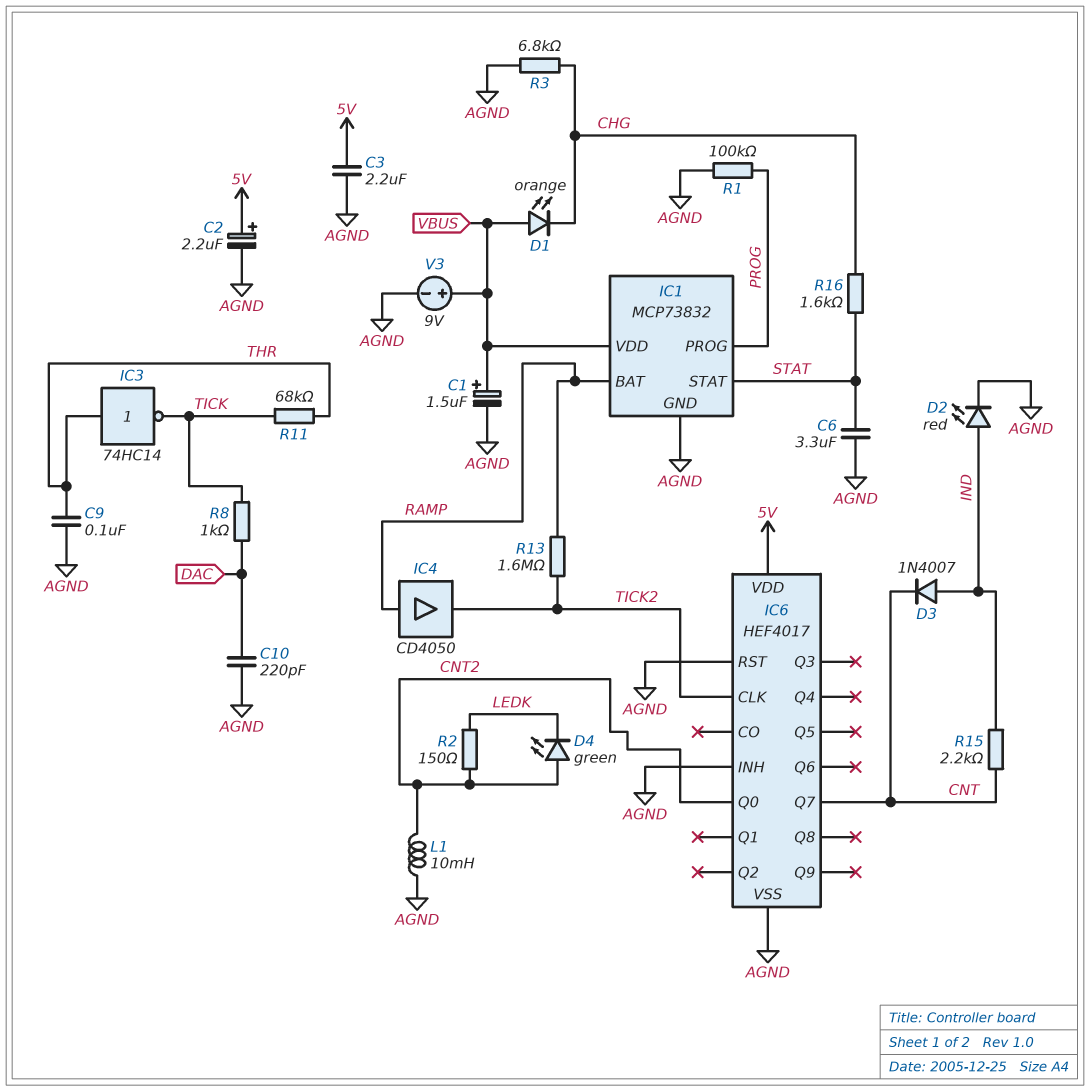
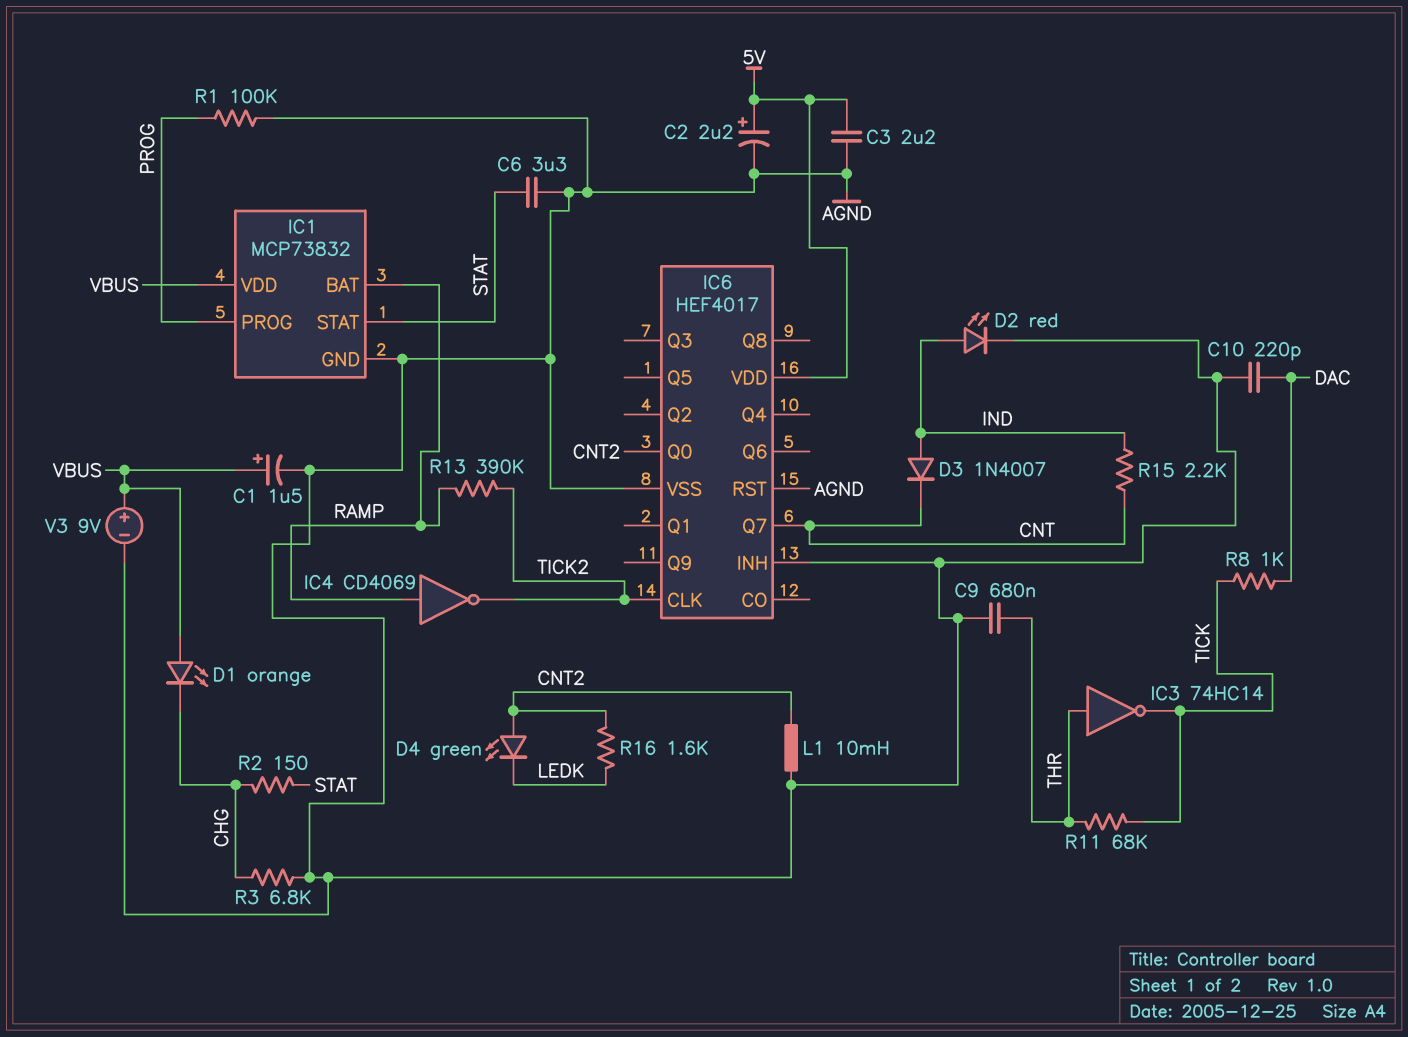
C9: 100nF (AGND, THR) -> 680nF (AGND, THR)
IC4: buffer CD4050 (in RAMP, out TICK2) -> NOT CD4069 (in RAMP, out TICK2)
R2: 150 (CNT2, LEDK) -> 150 (CHG, STAT)
R13: 1.6M (RAMP, TICK2) -> 390k (RAMP, TICK2)
R16: 1.6k (CHG, STAT) -> 1.6k (CNT2, LEDK)

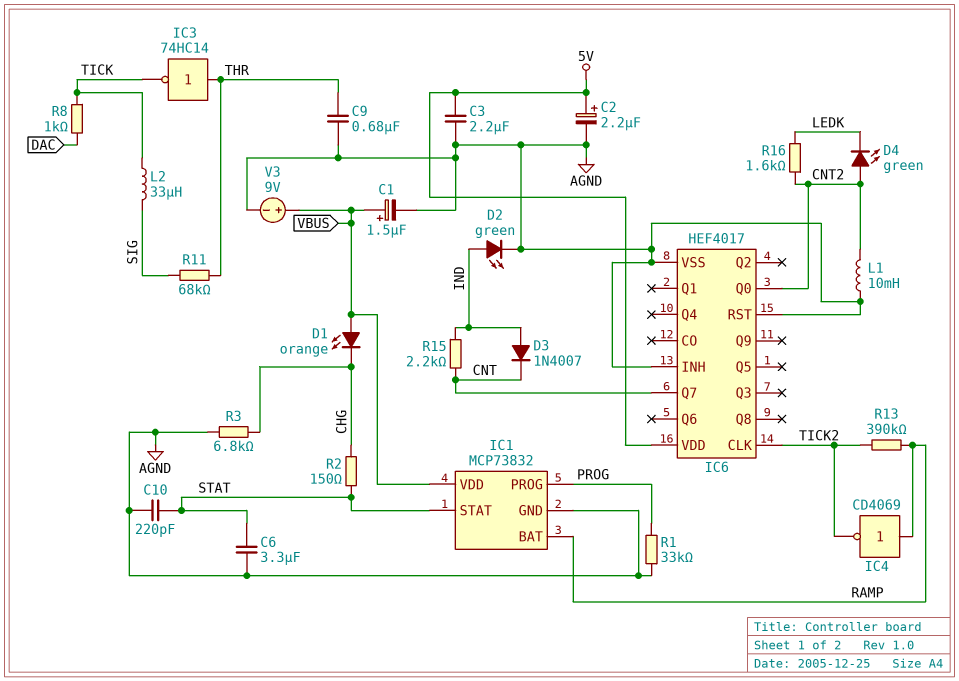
C10: 220pF (AGND, DAC) -> 220pF (AGND, STAT)
D2: LED red (A IND, K AGND) -> LED green (A IND, K AGND)
L2: none -> 33uH (SIG, TICK)
R1: 100k (AGND, PROG) -> 33k (AGND, PROG)
R11: 68k (THR, TICK) -> 68k (SIG, THR)

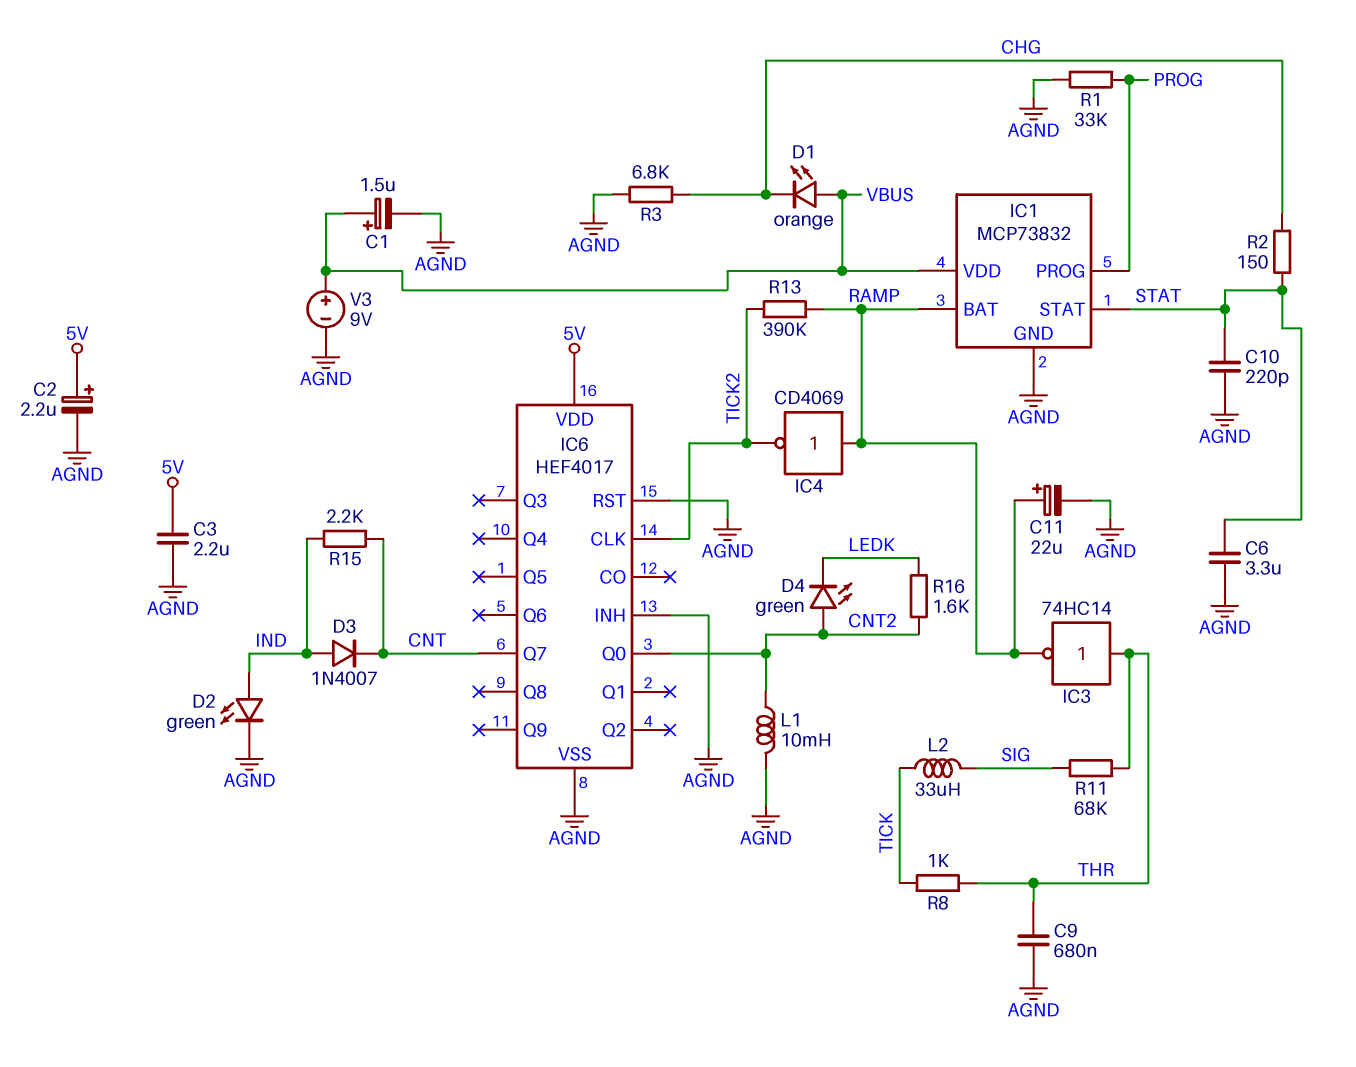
C11: none -> 22uF (plus RAMP, minus AGND)
IC3: NOT 74HC14 (in THR, out TICK) -> NOT 74HC14 (in THR, out RAMP)
R8: 1k (DAC, TICK) -> 1k (THR, TICK)

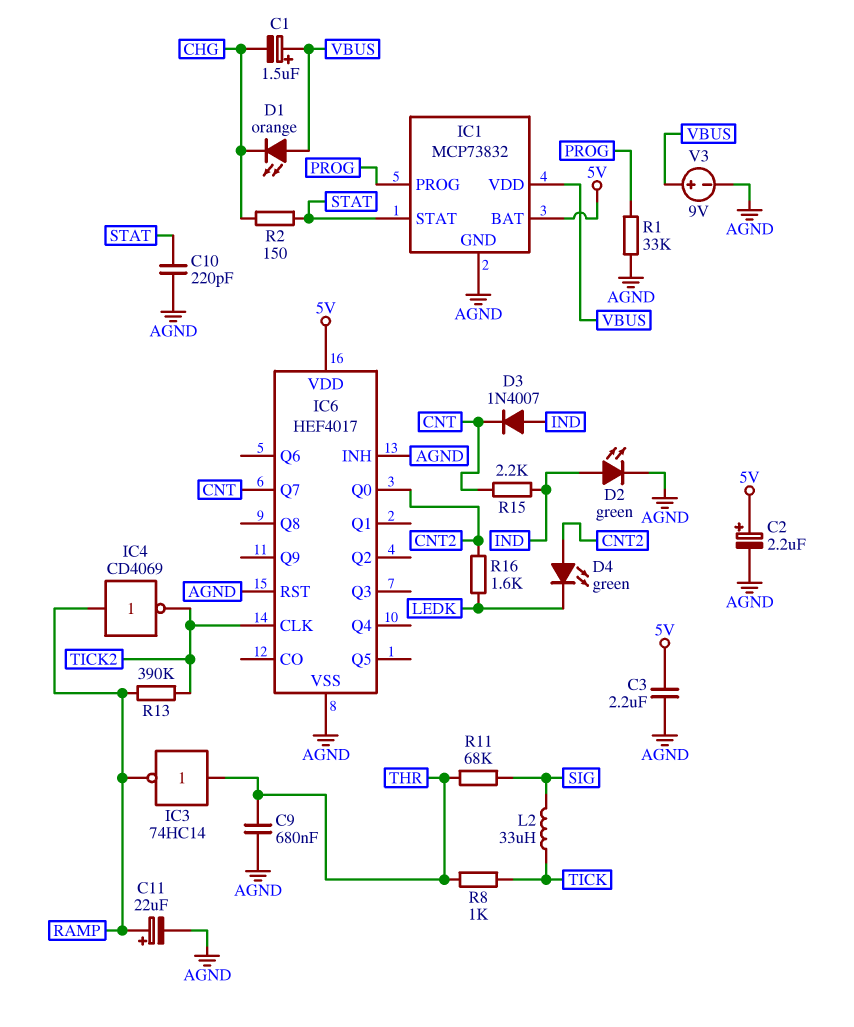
C1: 1.5uF (plus VBUS, minus AGND) -> 1.5uF (plus VBUS, minus CHG)
C6: 3.3uF (AGND, STAT) -> none
IC1 pin BAT: RAMP -> 5V
L1: 10mH (AGND, CNT2) -> none
R3: 6.8k (AGND, CHG) -> none

